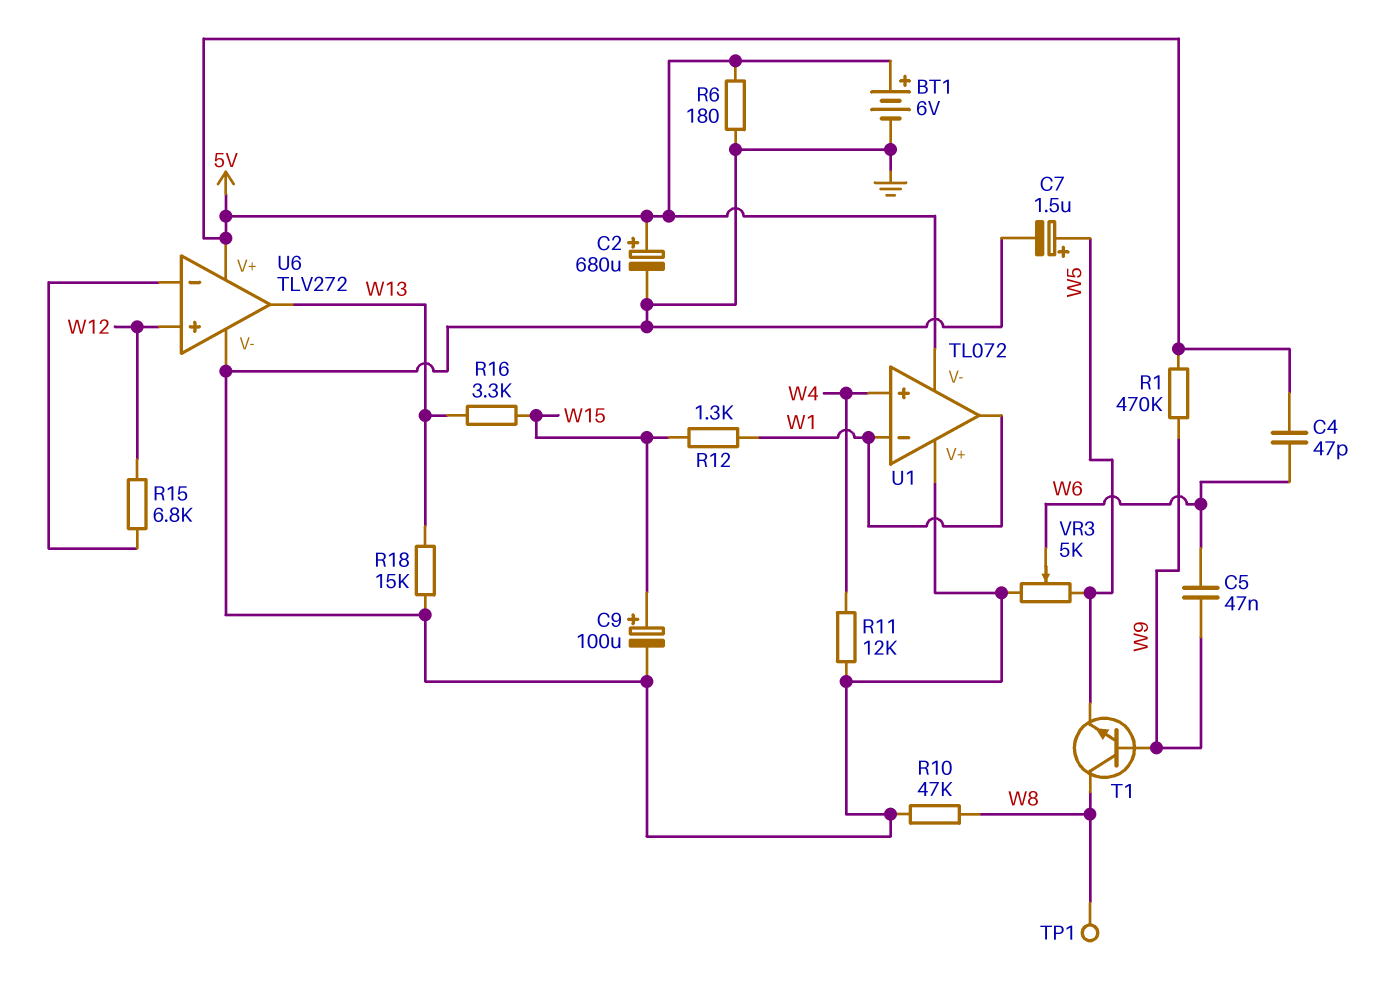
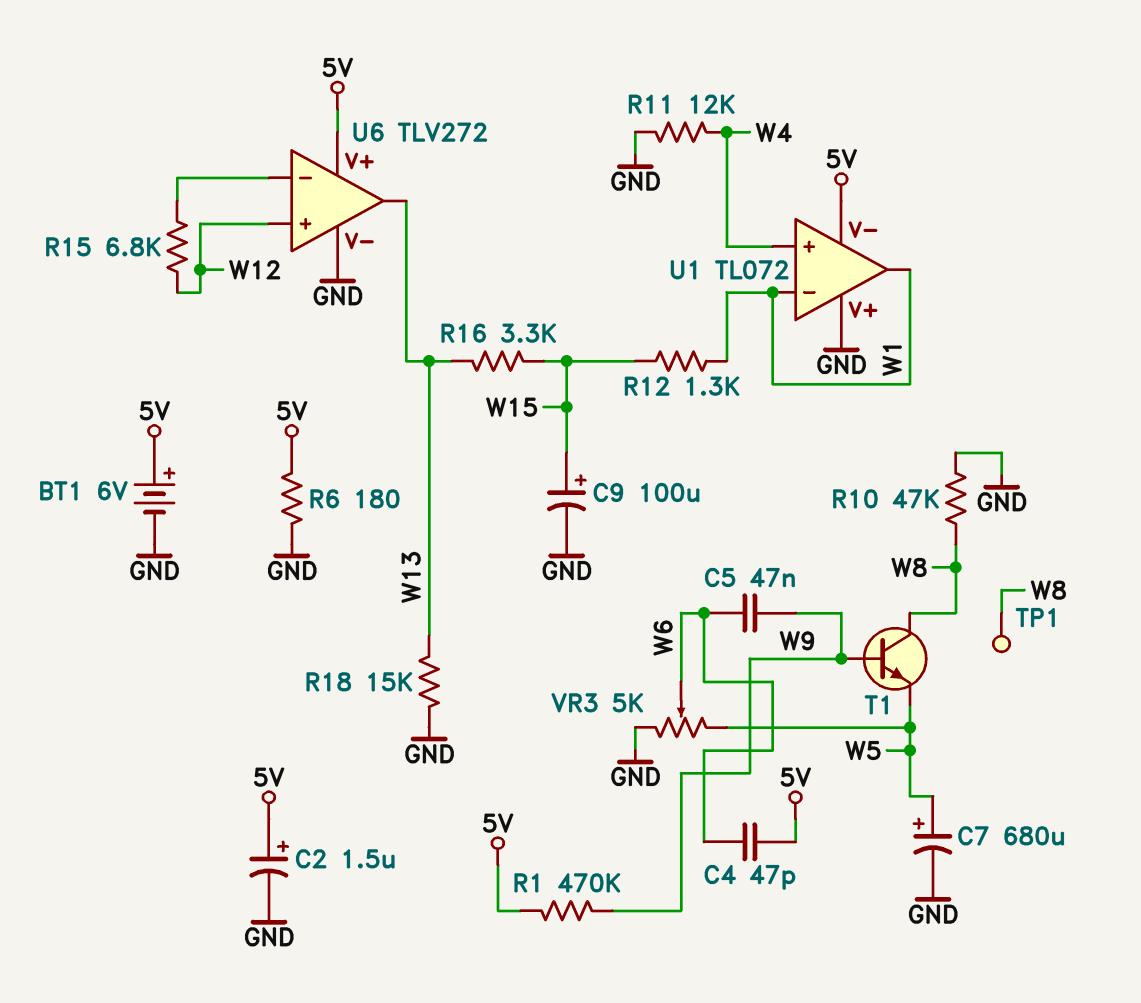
C2: 680uF (plus 5V, minus GND) -> 1.5uF (plus 5V, minus GND)
C7: 1.5uF (plus W5, minus GND) -> 680uF (plus W5, minus GND)

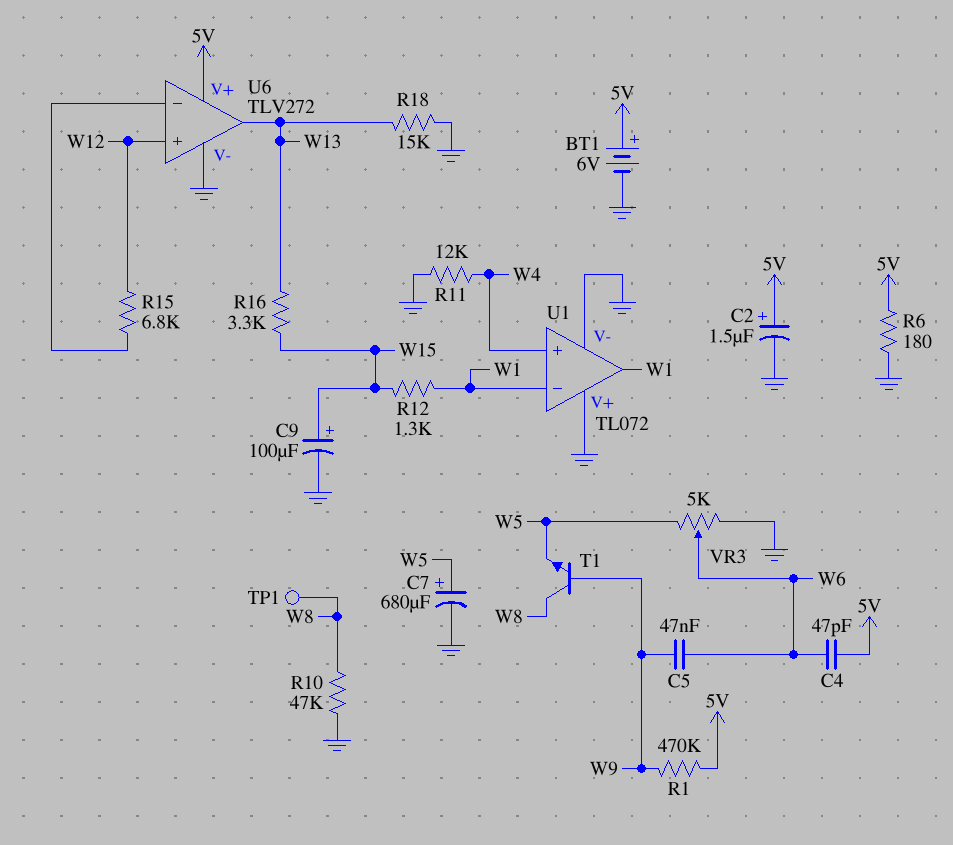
U1 pin V-: 5V -> GND

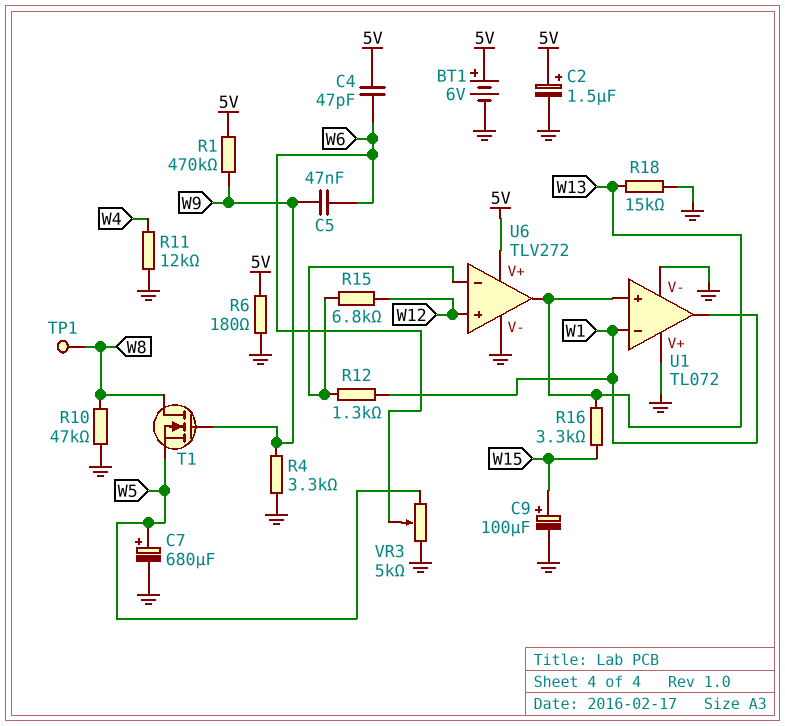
R4: none -> 3.3k (GND, W9)
R12: 1.3k (W1, W15) -> 1.3k (U6/in-, W1)
T1: NPN (B W9, C W8, E W5) -> NMOS (G W9, D W8, S W5)
U1 pin in+: W4 -> W13

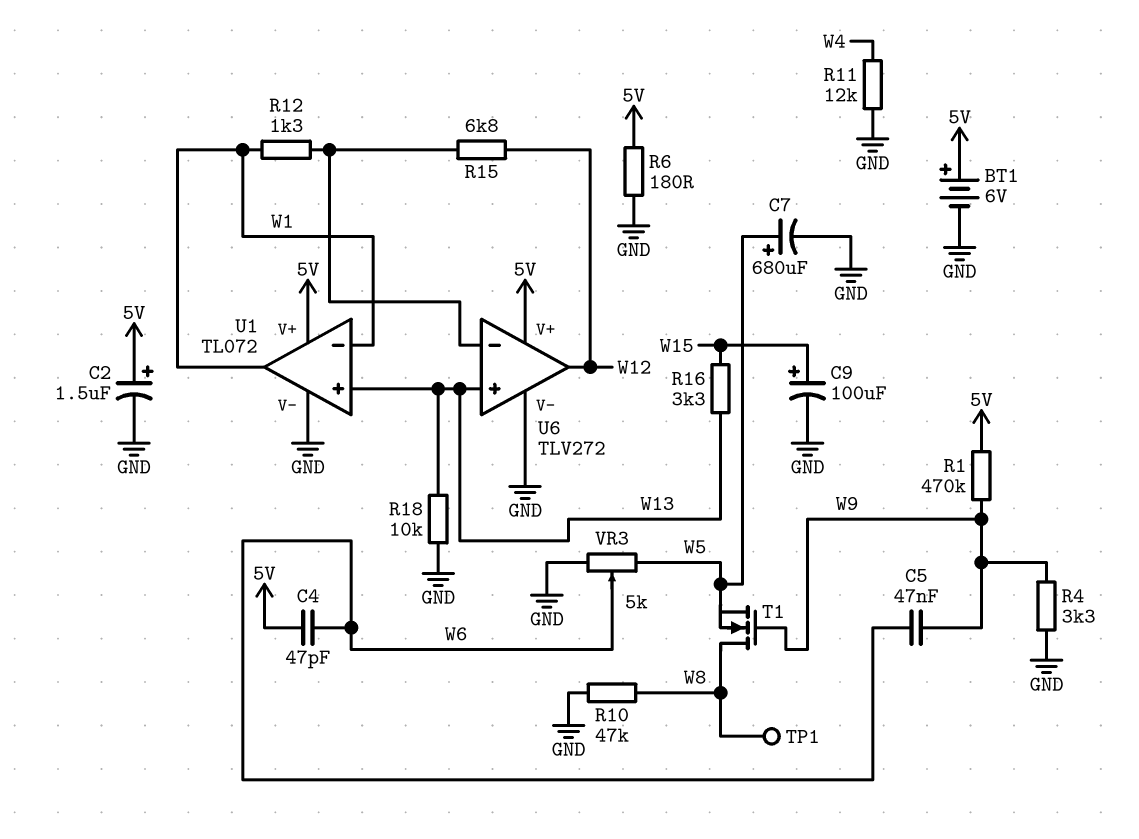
R18: 15k (GND, W13) -> 10k (GND, W13)
U1 pin V+: GND -> 5V
U6 pin in+: W12 -> W13
U6 pin out: W13 -> W12

